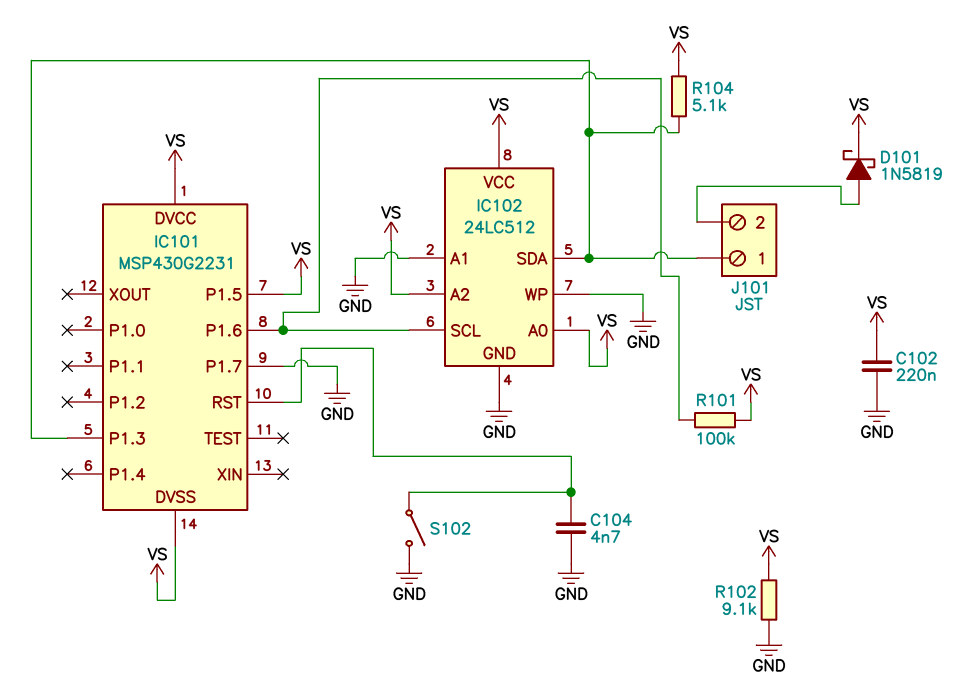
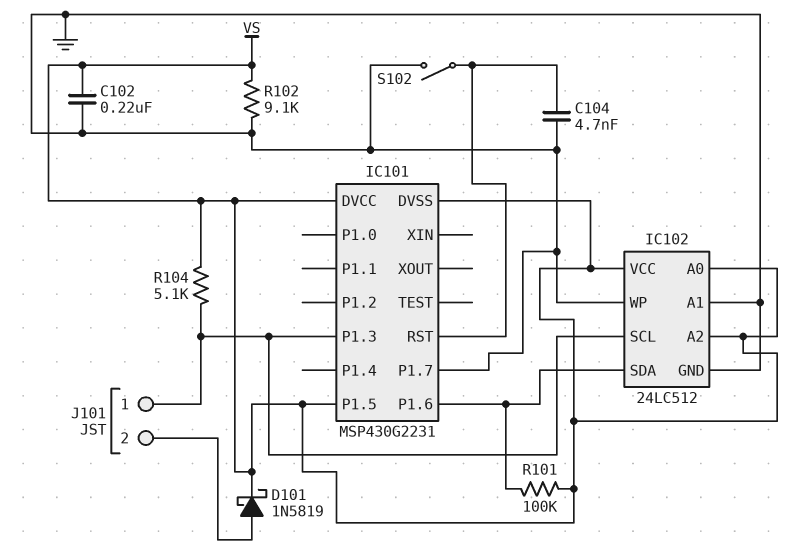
IC102 pin SCL: IC101/P1.6 -> IC101/P1.3
IC102 pin SDA: IC101/P1.3 -> IC101/P1.6

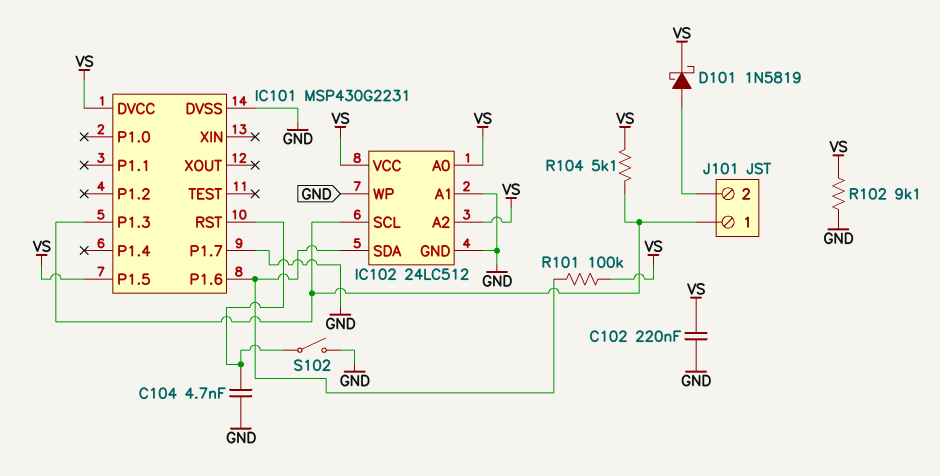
IC101 pin DVSS: VS -> GND

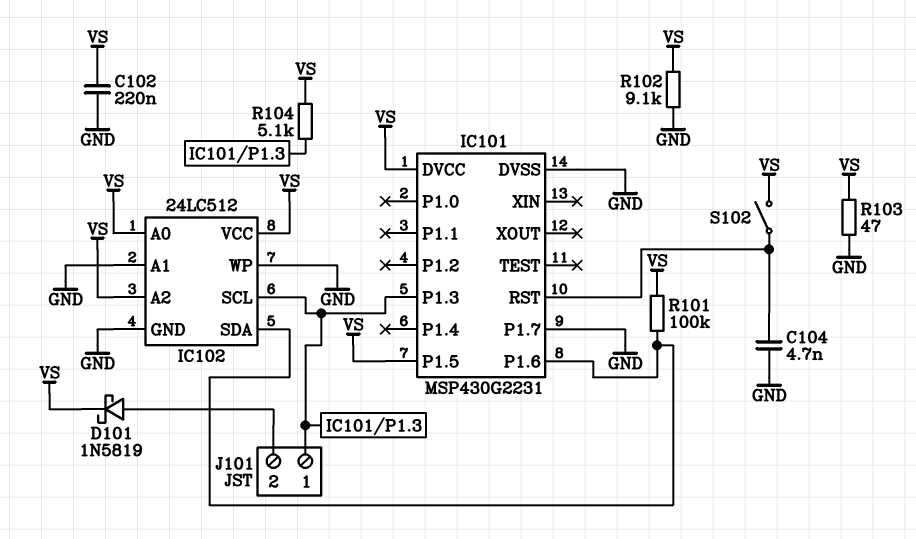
R103: none -> 47 (GND, VS)
S102: switch (GND, IC101/RST) -> switch (IC101/RST, VS)

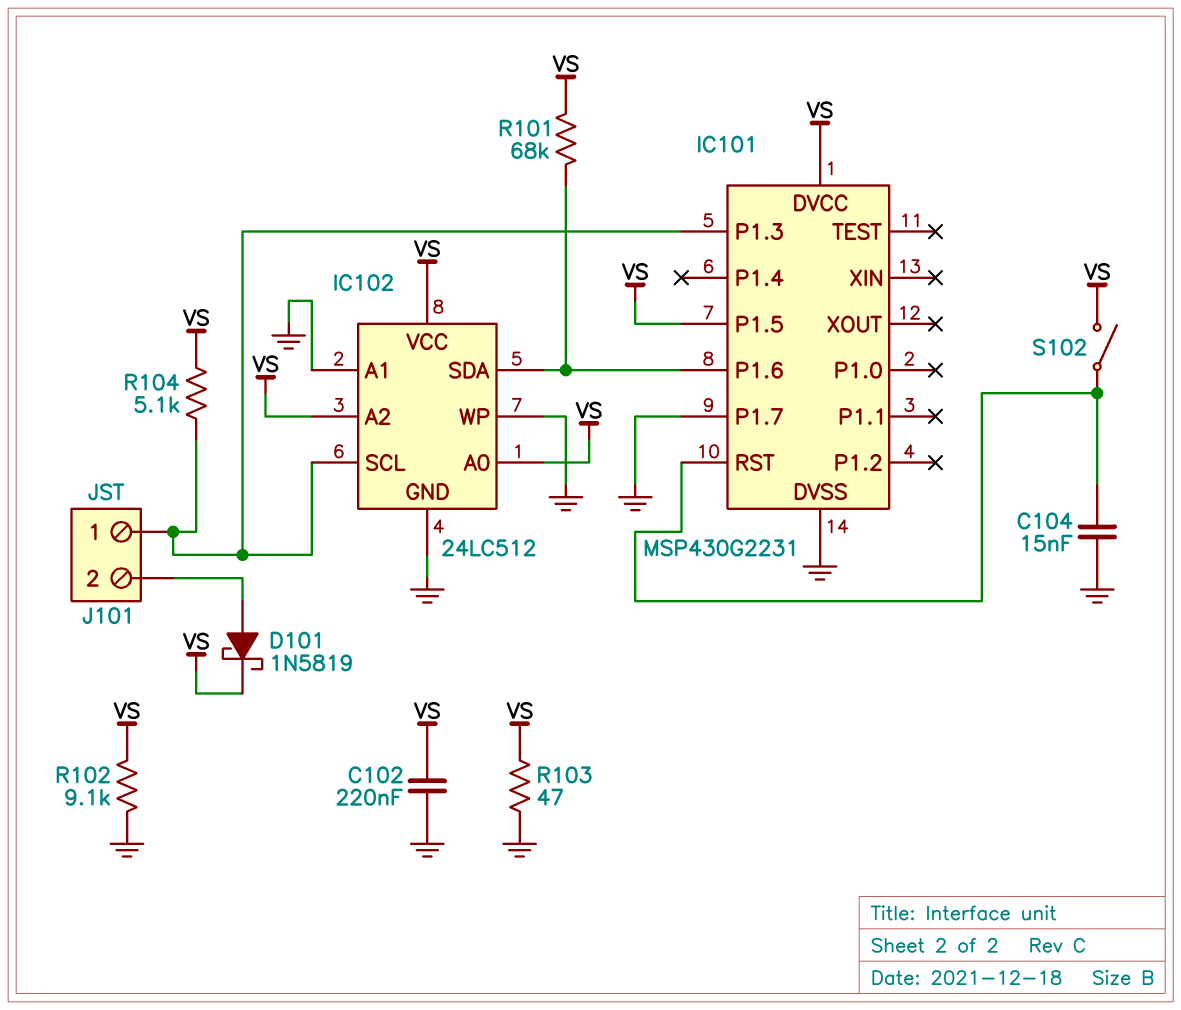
C104: 4.7nF (GND, IC101/RST) -> 15nF (GND, IC101/RST)
R101: 100k (IC101/P1.6, VS) -> 68k (IC101/P1.6, VS)

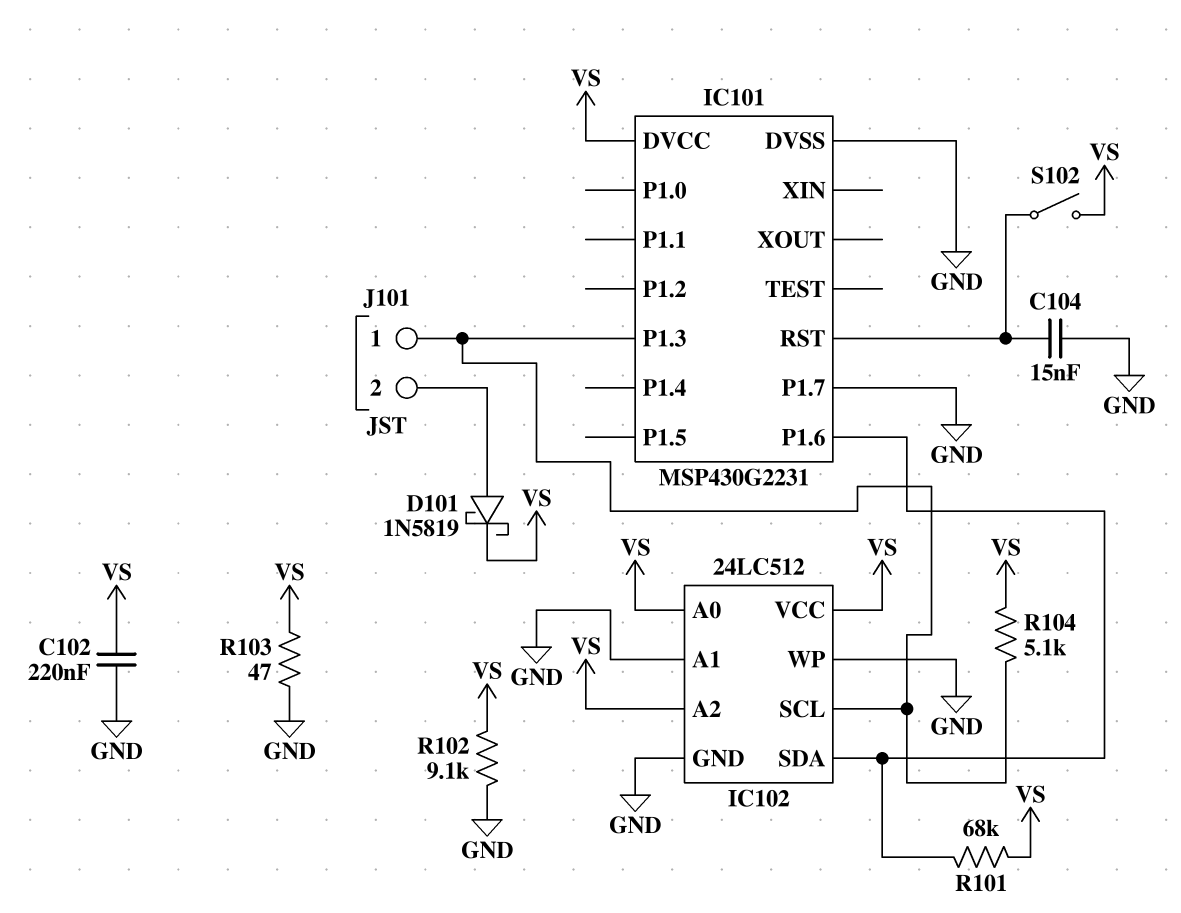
IC101 pin P1.5: VS -> none

